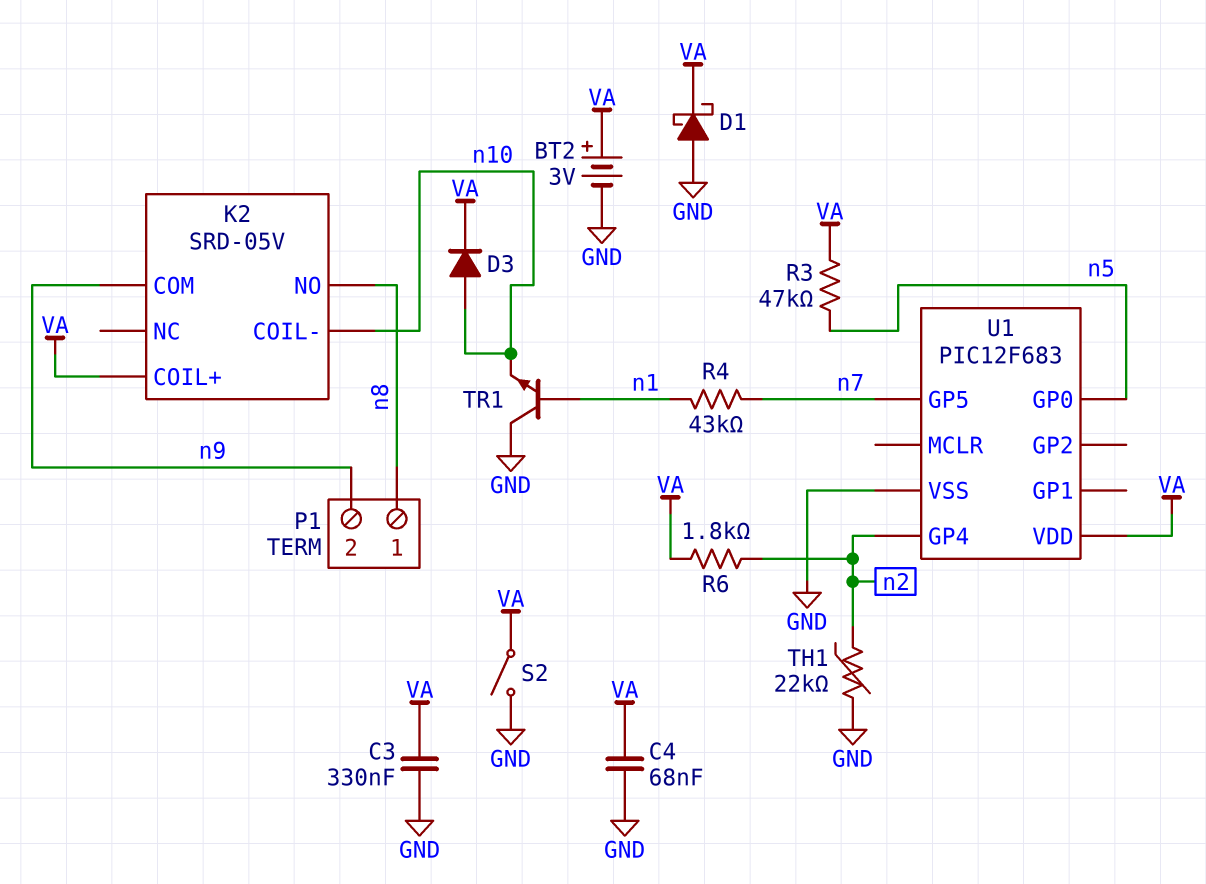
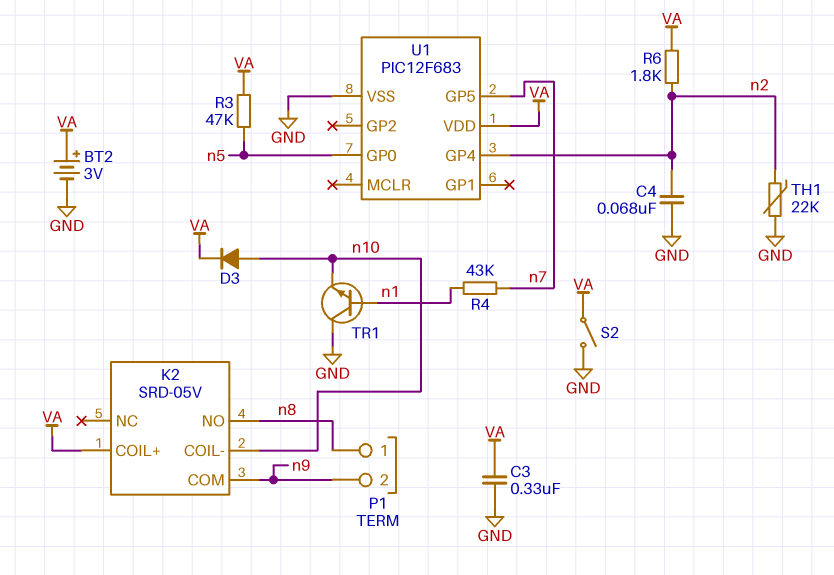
C4: 68nF (GND, VA) -> 68nF (GND, n2)
D1: schottky (A GND, K VA) -> none

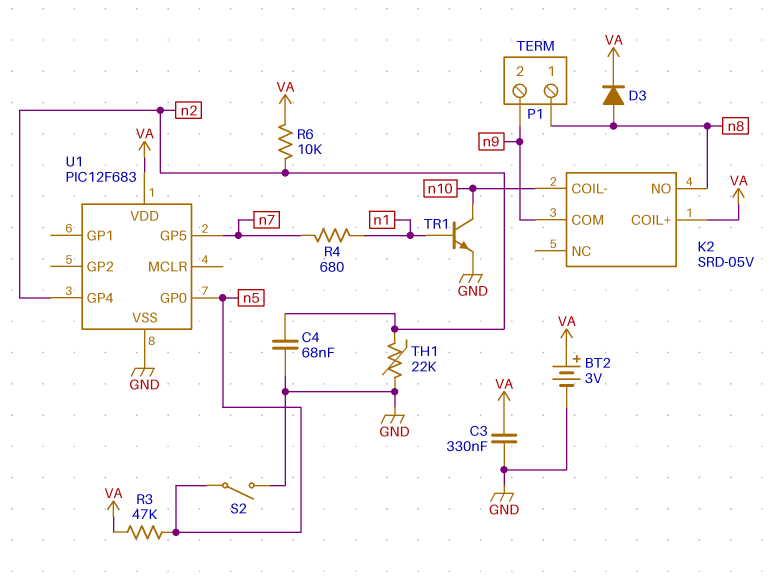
D3: diode (A n10, K VA) -> diode (A n8, K VA)
R4: 43k (n1, n7) -> 680 (n1, n7)
R6: 1.8k (VA, n2) -> 10k (VA, n2)
S2: switch (GND, VA) -> switch (GND, n5)
TR1: NPN (B n1, C GND, E n10) -> NPN (B n1, C n10, E GND)

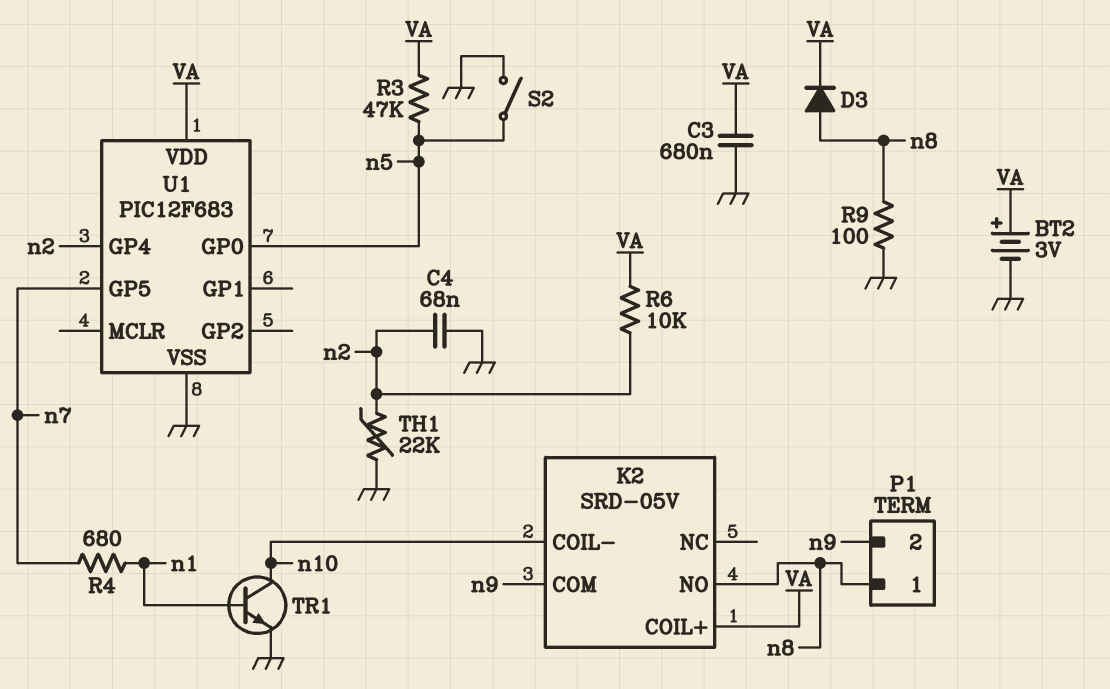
C3: 330nF (GND, VA) -> 680nF (GND, VA)
R9: none -> 100 (GND, n8)

